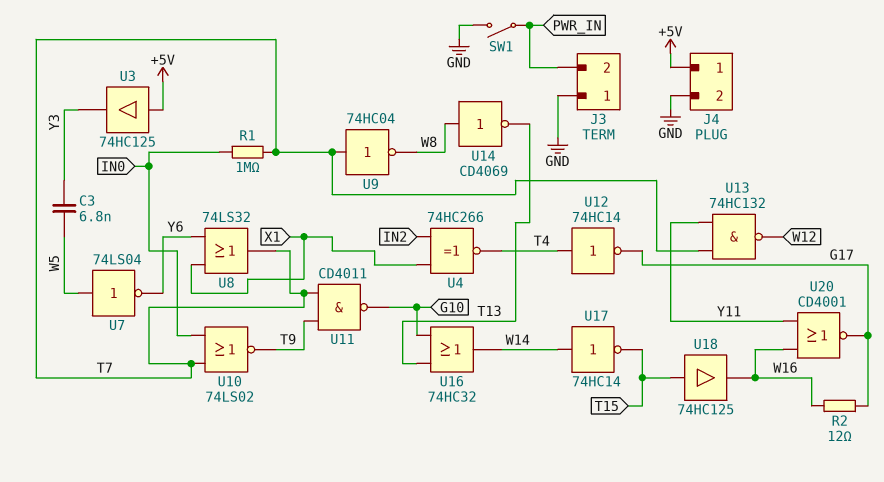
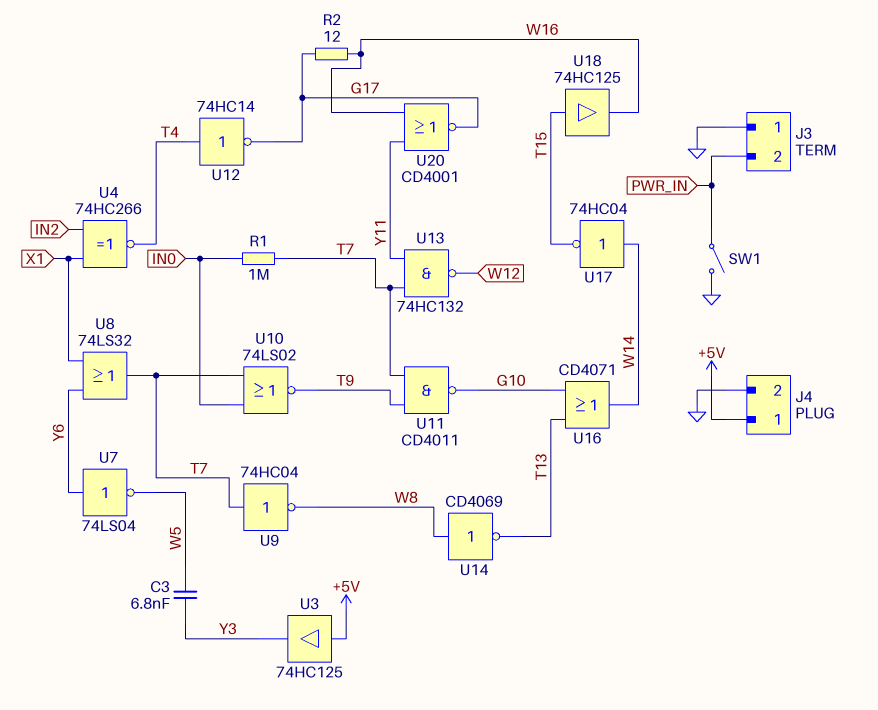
U7: NOT 74LS04 (in W5, out Y6) -> NOT 74LS04 (in Y6, out W5)
U16: OR 74HC32 (in G10, in T13, out W14) -> OR CD4071 (in G10, in T13, out W14)
U17: NOT 74HC14 (in W14, out T15) -> NOT 74HC04 (in W14, out T15)

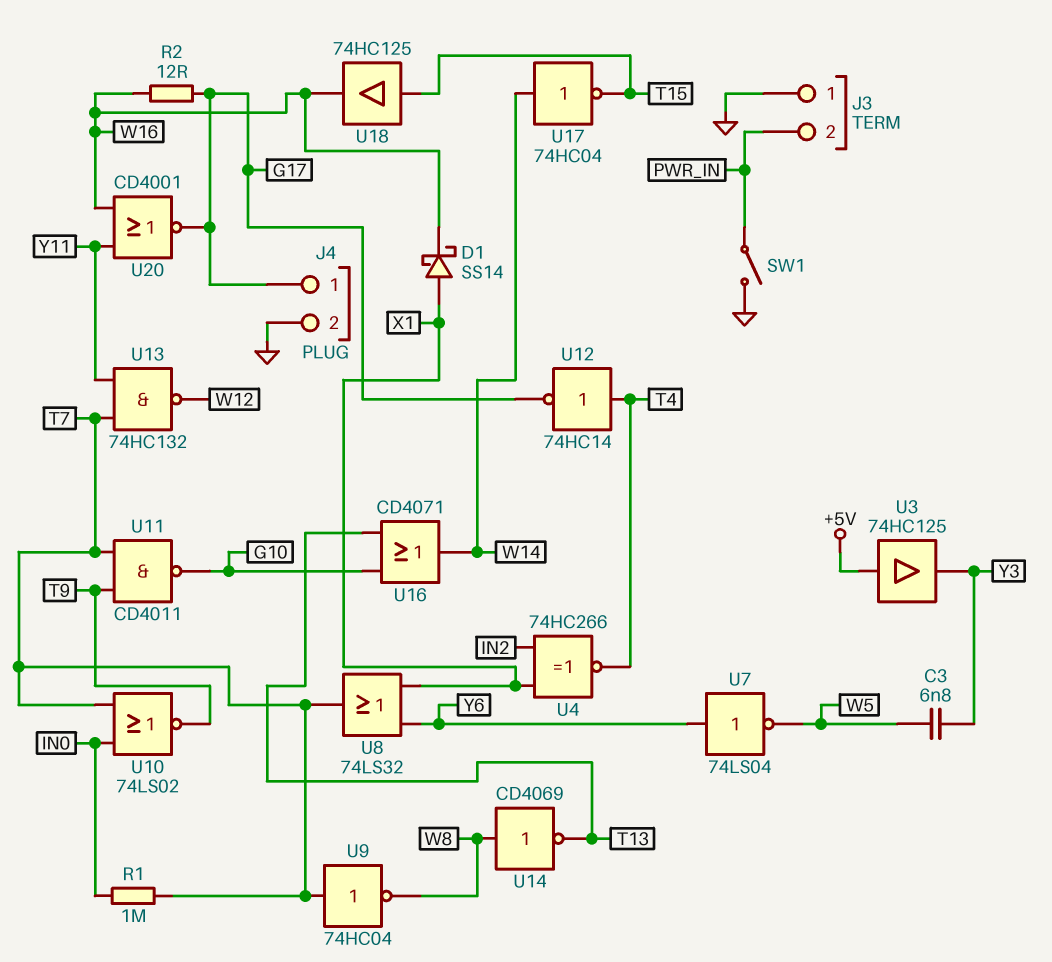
D1: none -> schottky SS14 (A X1, K W16)
J4 pin 1: +5V -> G17

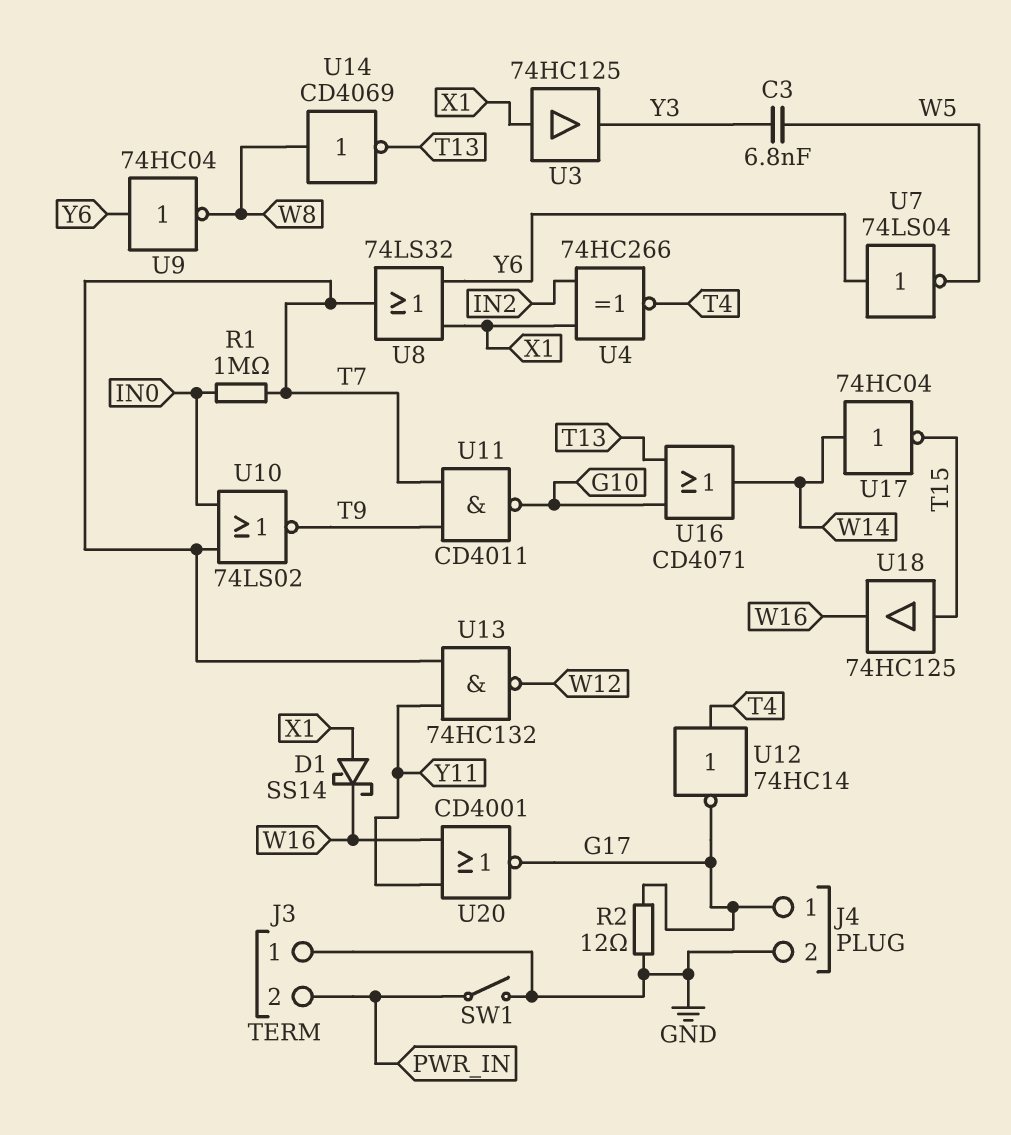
R2: 12 (G17, W16) -> 12 (G17, GND)
U3: buffer 74HC125 (in +5V, out Y3) -> buffer 74HC125 (in X1, out Y3)
U9: NOT 74HC04 (in T7, out W8) -> NOT 74HC04 (in Y6, out W8)

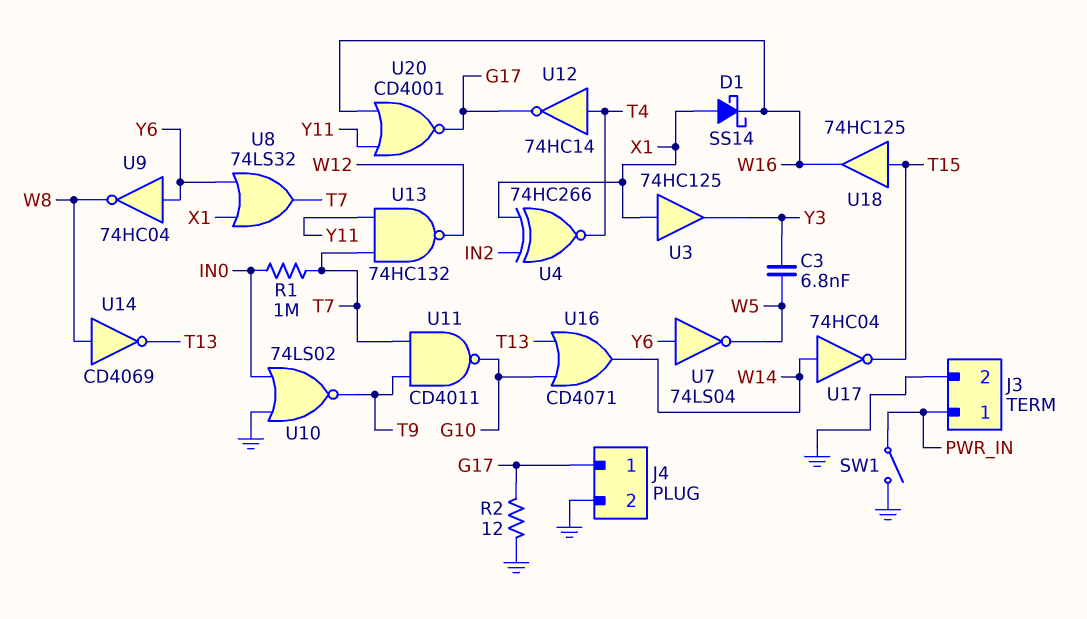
J3 pin 1: GND -> PWR_IN
J3 pin 2: PWR_IN -> GND
U10: NOR 74LS02 (in IN0, in T7, out T9) -> NOR 74LS02 (in GND, in IN0, out T9)

